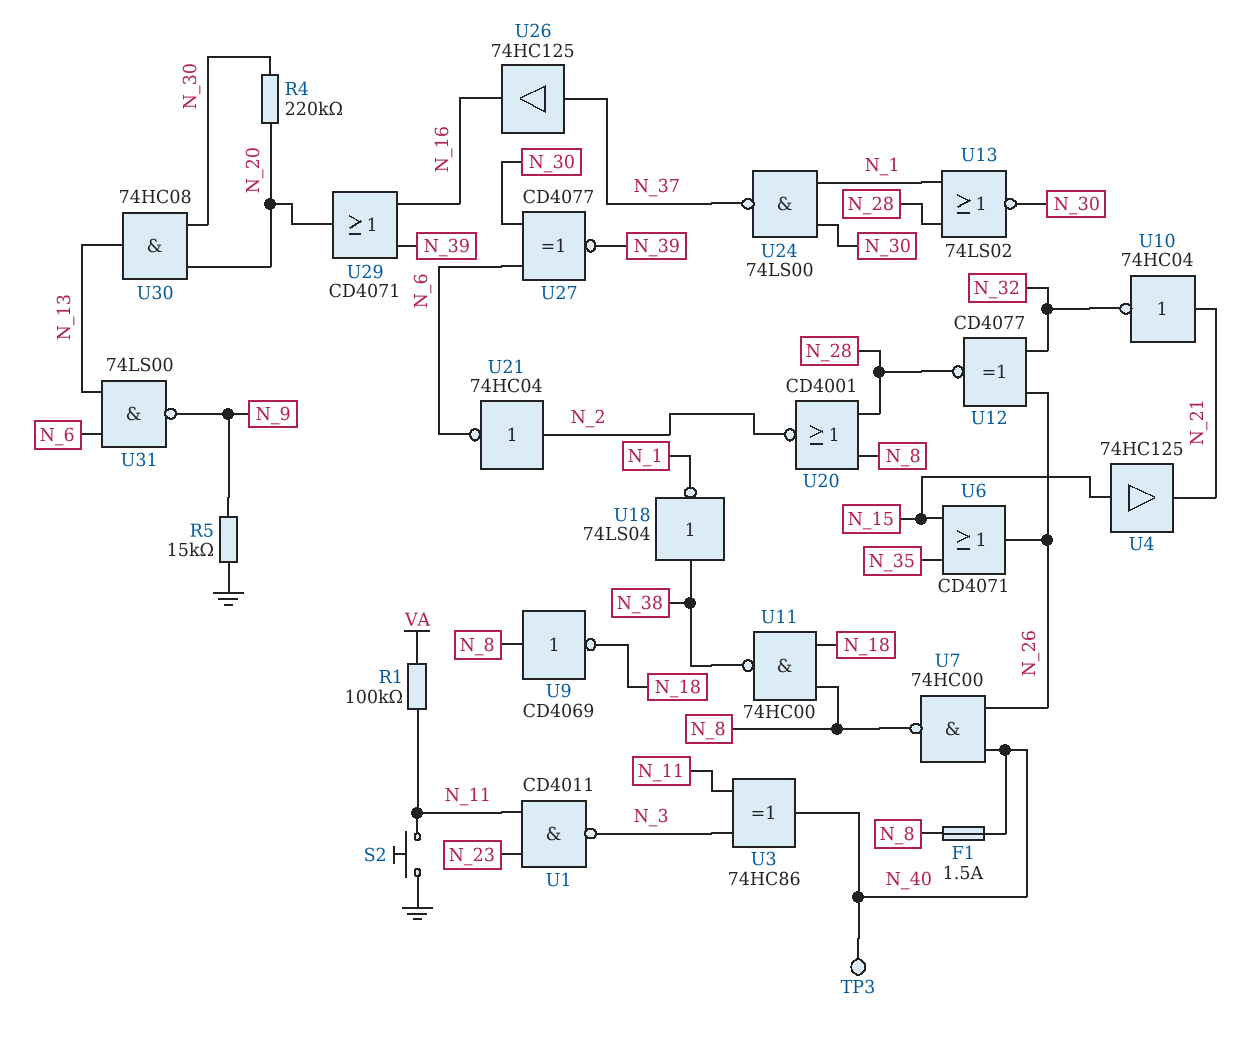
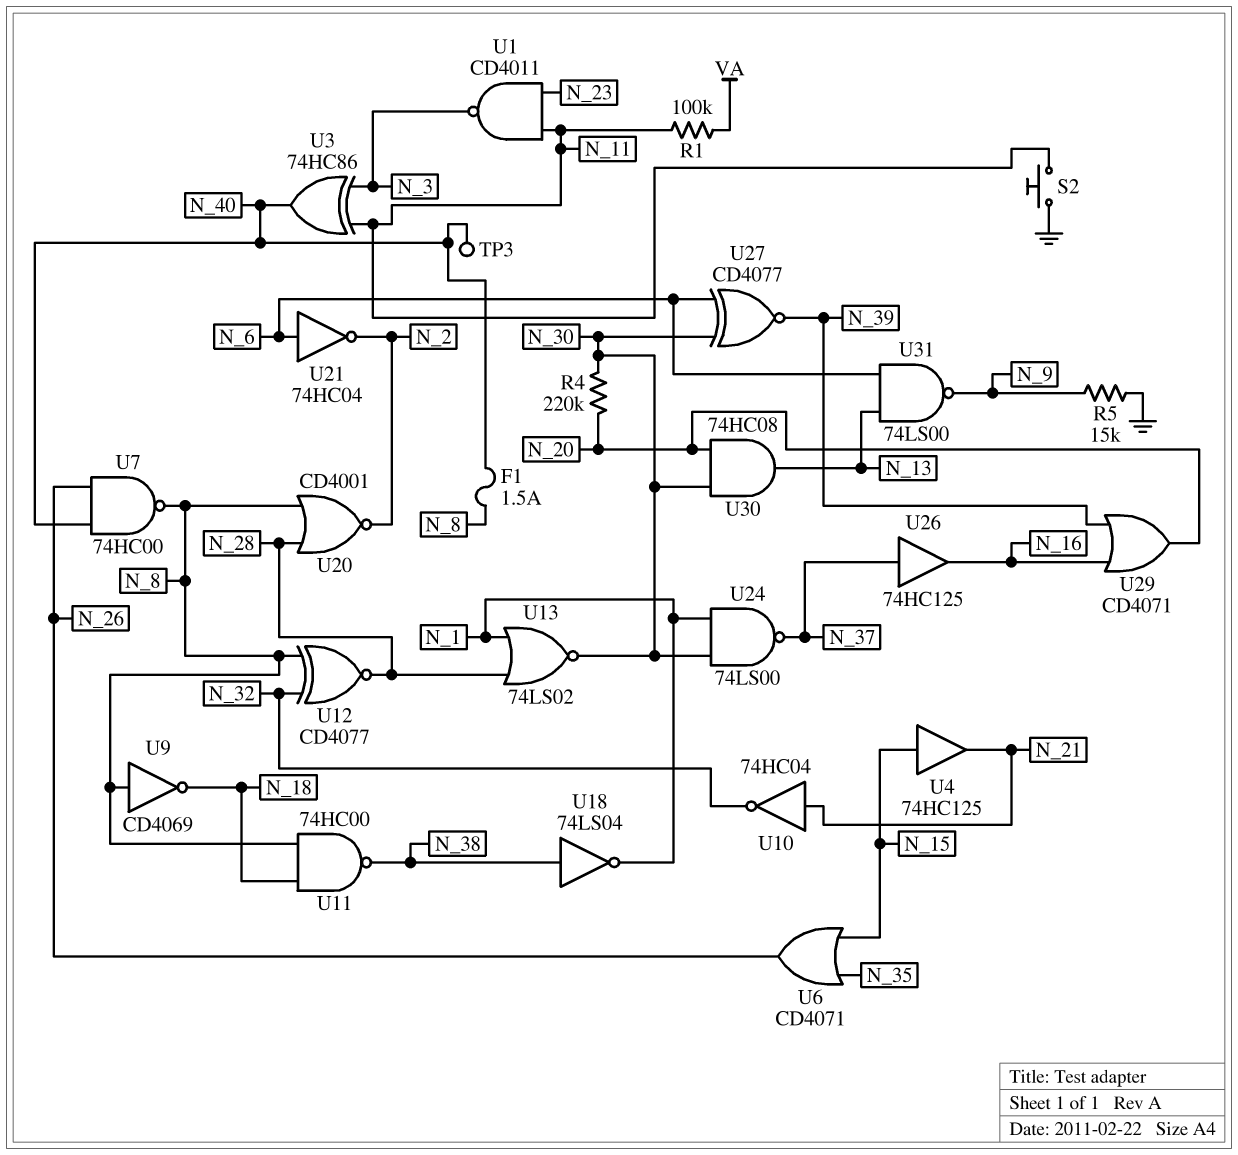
U12: XNOR CD4077 (in N_26, in N_32, out N_28) -> XNOR CD4077 (in N_8, in N_32, out N_28)
U21: NOT 74HC04 (in N_2, out N_6) -> NOT 74HC04 (in N_6, out N_2)

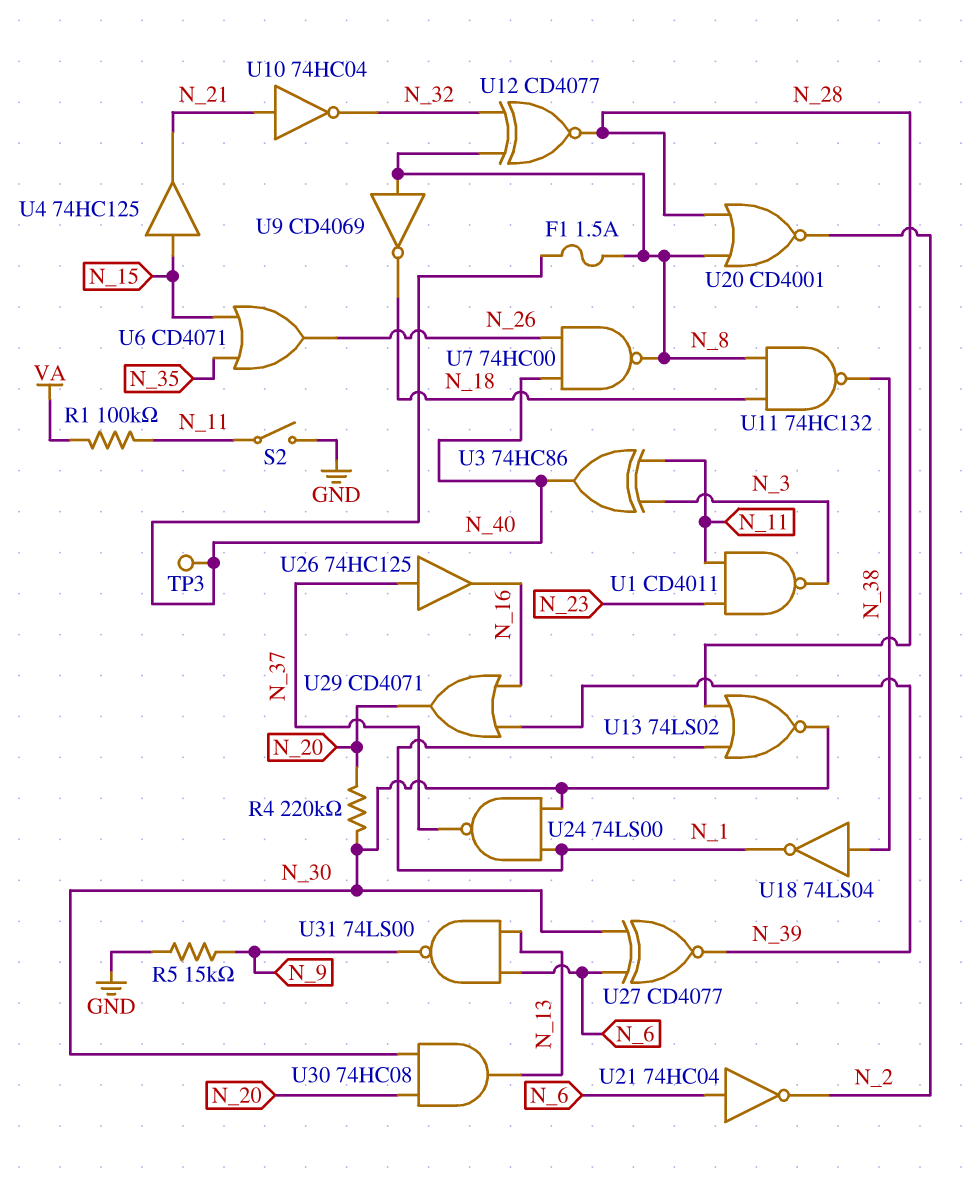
S2: button (GND, N_11) -> switch (GND, N_11)
U11: NAND 74HC00 (in N_8, in N_18, out N_38) -> NAND 74HC132 (in N_8, in N_18, out N_38)

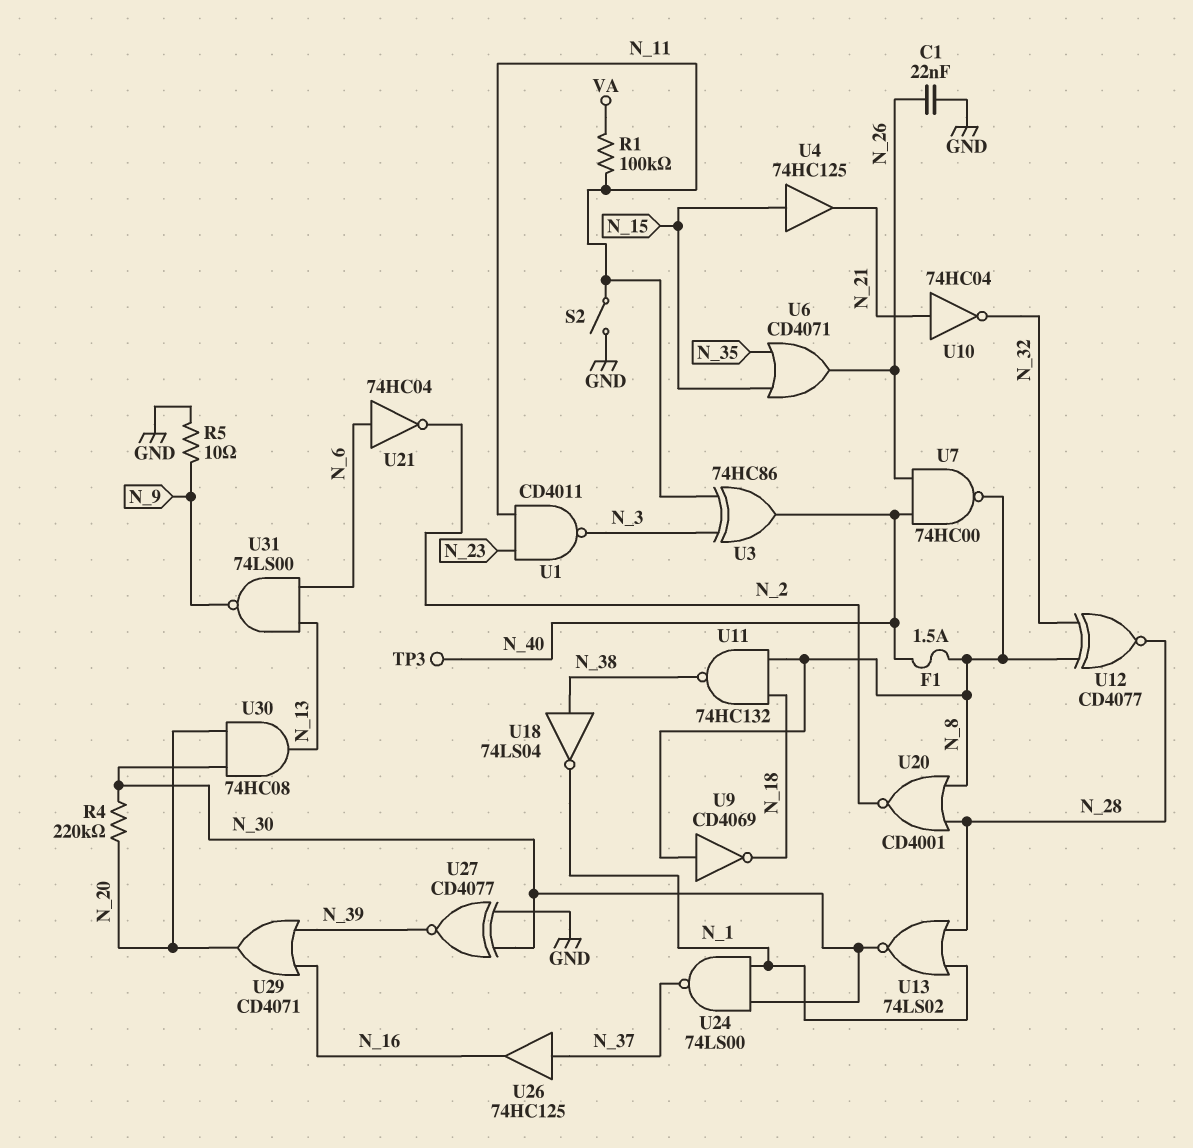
C1: none -> 22nF (GND, N_26)
R5: 15k (GND, N_9) -> 10 (GND, N_9)
U27: XNOR CD4077 (in N_6, in N_30, out N_39) -> XNOR CD4077 (in GND, in N_30, out N_39)

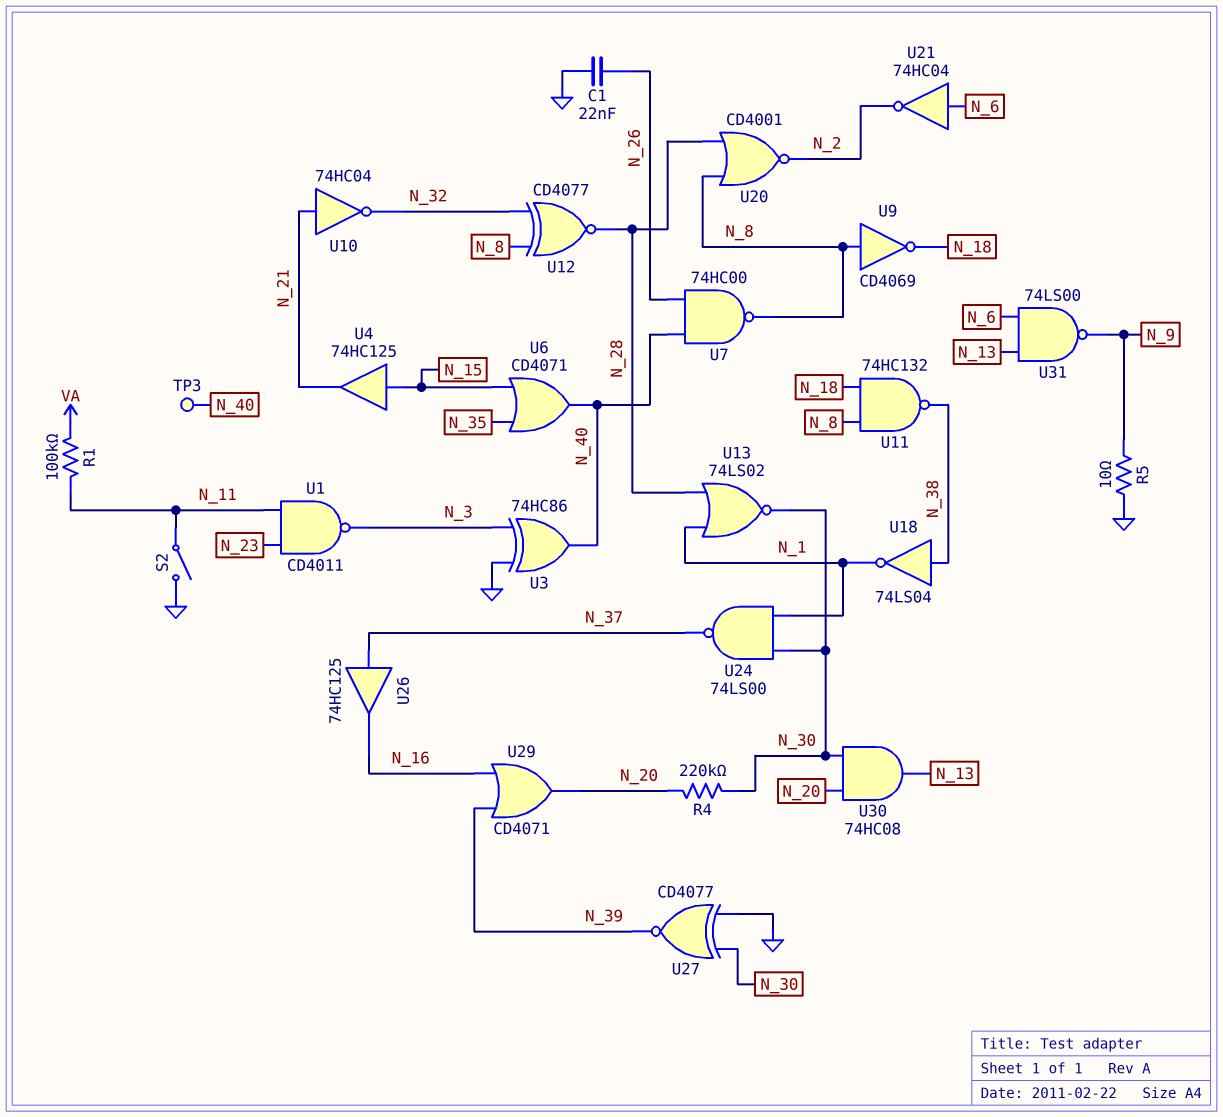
F1: 1.5A (N_8, N_40) -> none
U3: XOR 74HC86 (in N_3, in N_11, out N_40) -> XOR 74HC86 (in GND, in N_3, out N_40)
U6: OR CD4071 (in N_15, in N_35, out N_26) -> OR CD4071 (in N_15, in N_35, out N_40)

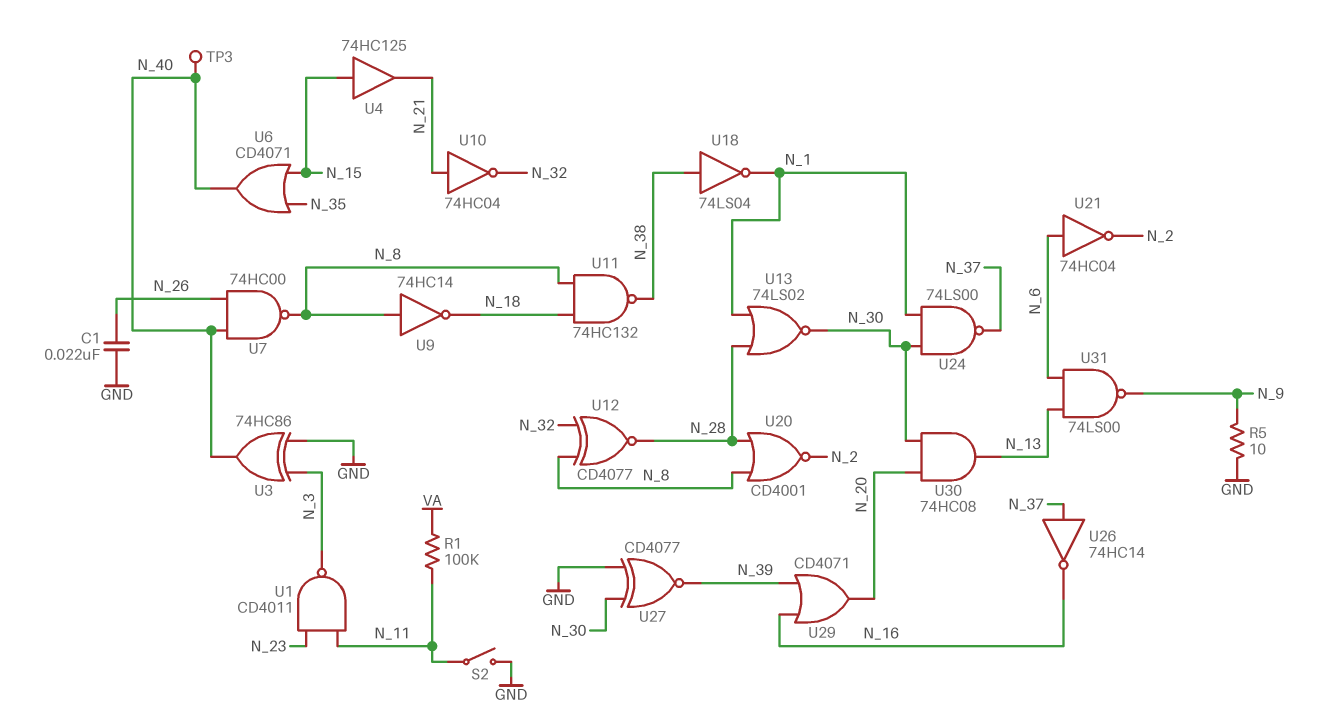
R4: 220k (N_20, N_30) -> none
U9: NOT CD4069 (in N_8, out N_18) -> NOT 74HC14 (in N_8, out N_18)
U26: buffer 74HC125 (in N_37, out N_16) -> NOT 74HC14 (in N_37, out N_16)

